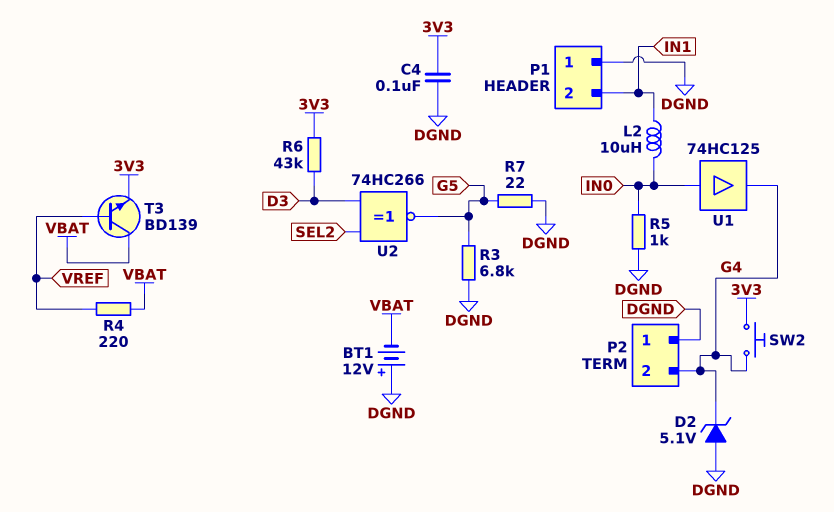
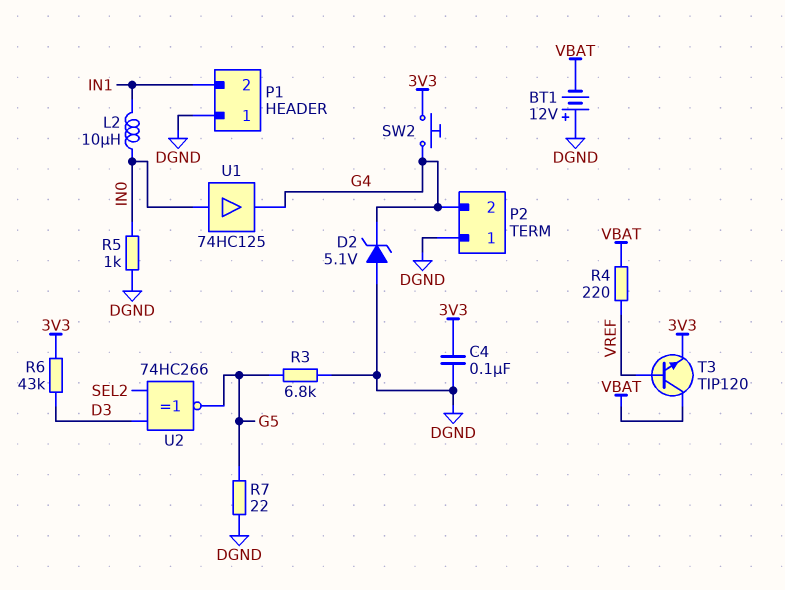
T3: NPN BD139 (B VREF, C VBAT, E 3V3) -> NPN TIP120 (B VREF, C VBAT, E 3V3)

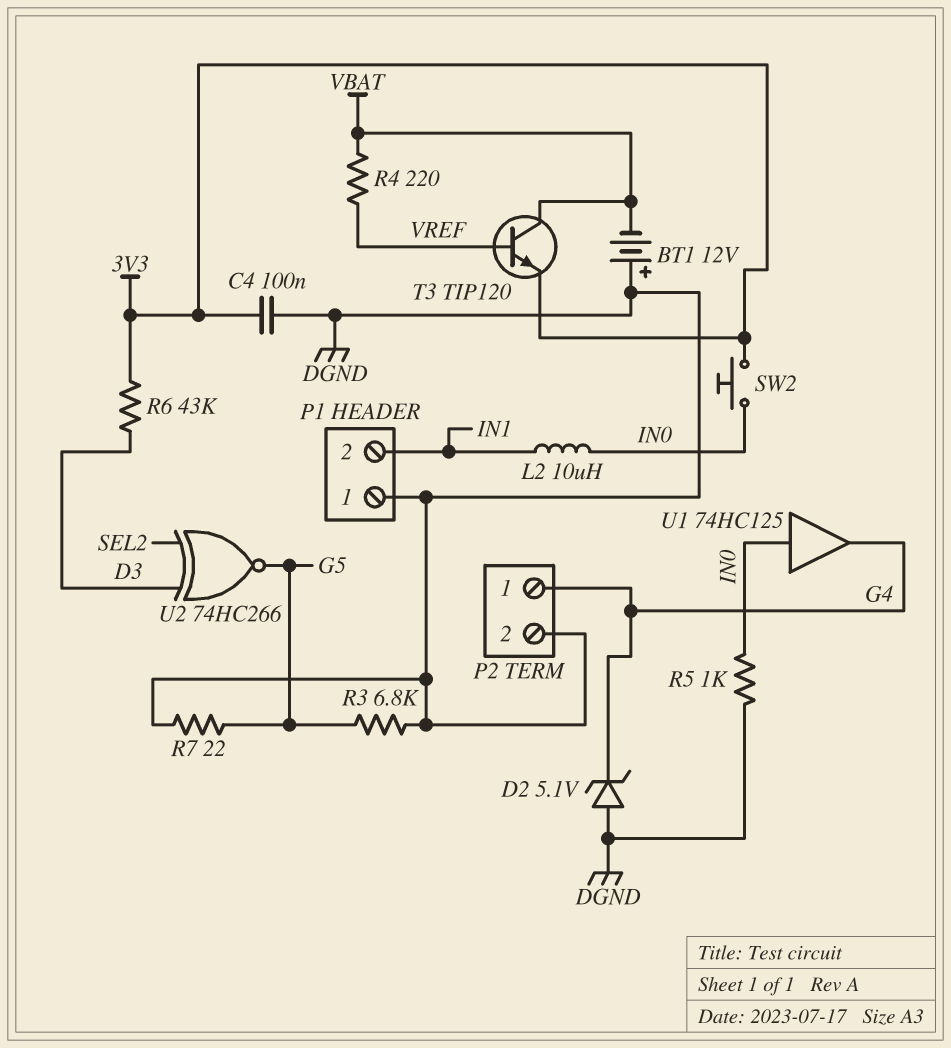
P2 pin 1: DGND -> G4
P2 pin 2: G4 -> DGND
SW2: button (3V3, G4) -> button (3V3, IN0)

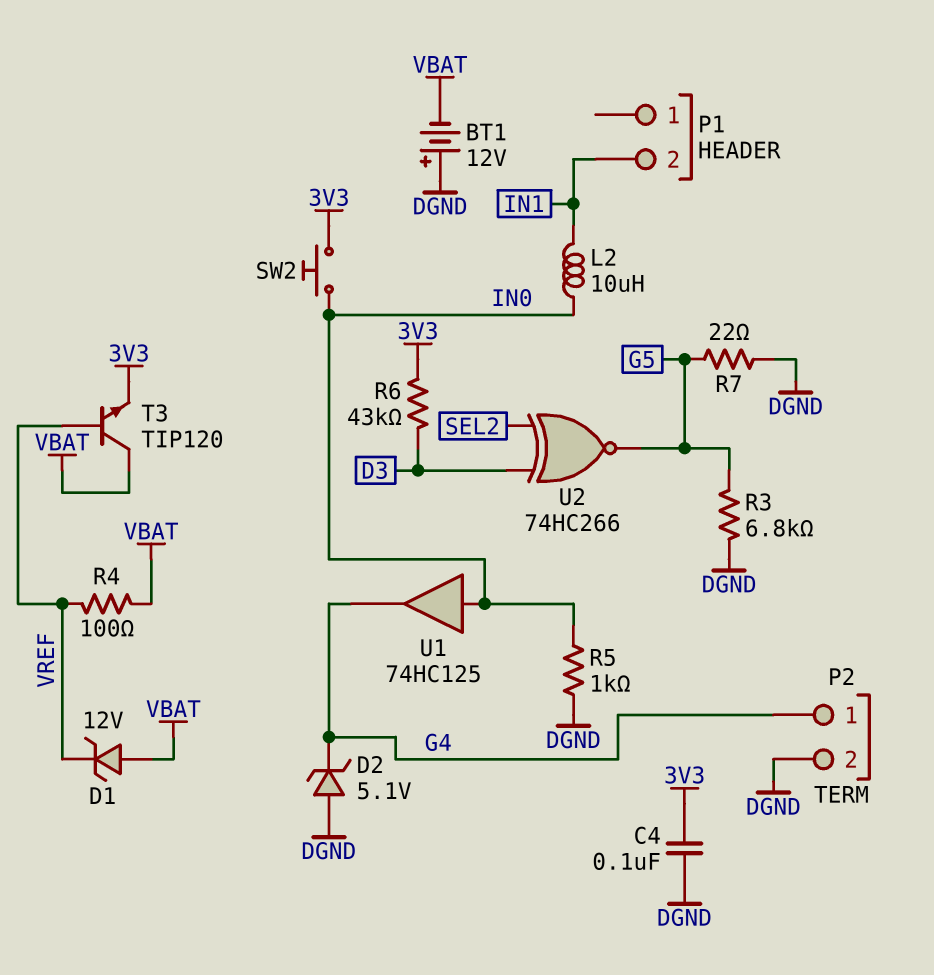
D1: none -> zener 12V (A VBAT, K VREF)
P1 pin 1: DGND -> none
R4: 220 (VBAT, VREF) -> 100 (VBAT, VREF)

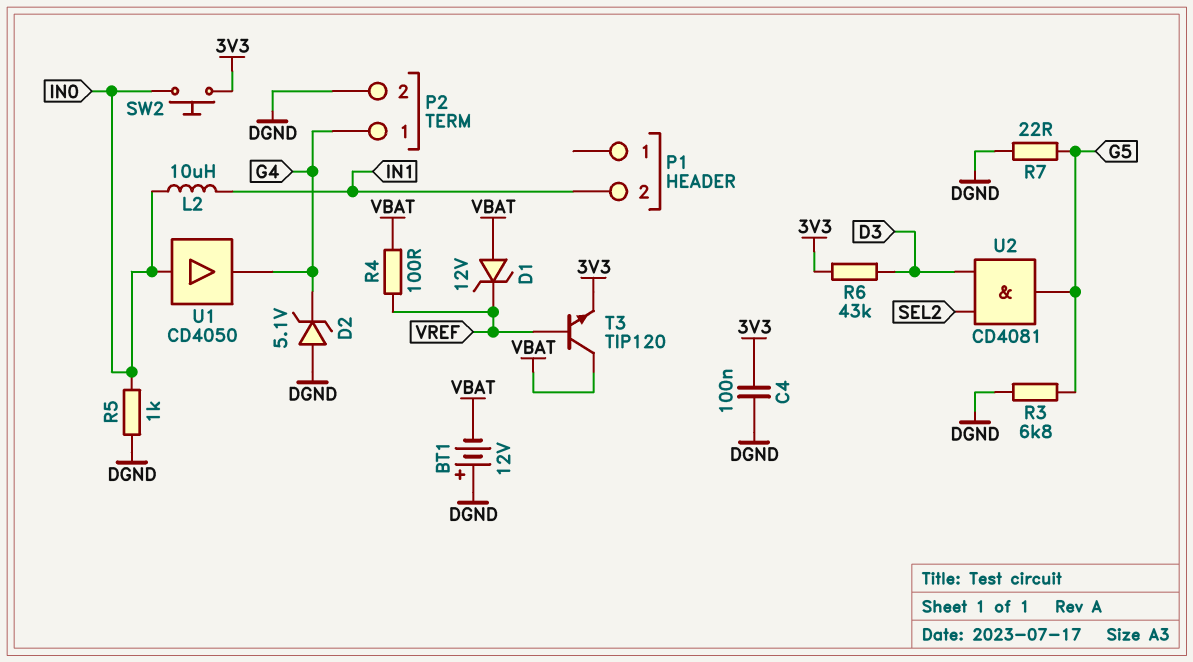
U1: buffer 74HC125 (in IN0, out G4) -> buffer CD4050 (in IN0, out G4)
U2: XNOR 74HC266 (in D3, in SEL2, out G5) -> AND CD4081 (in D3, in SEL2, out G5)

